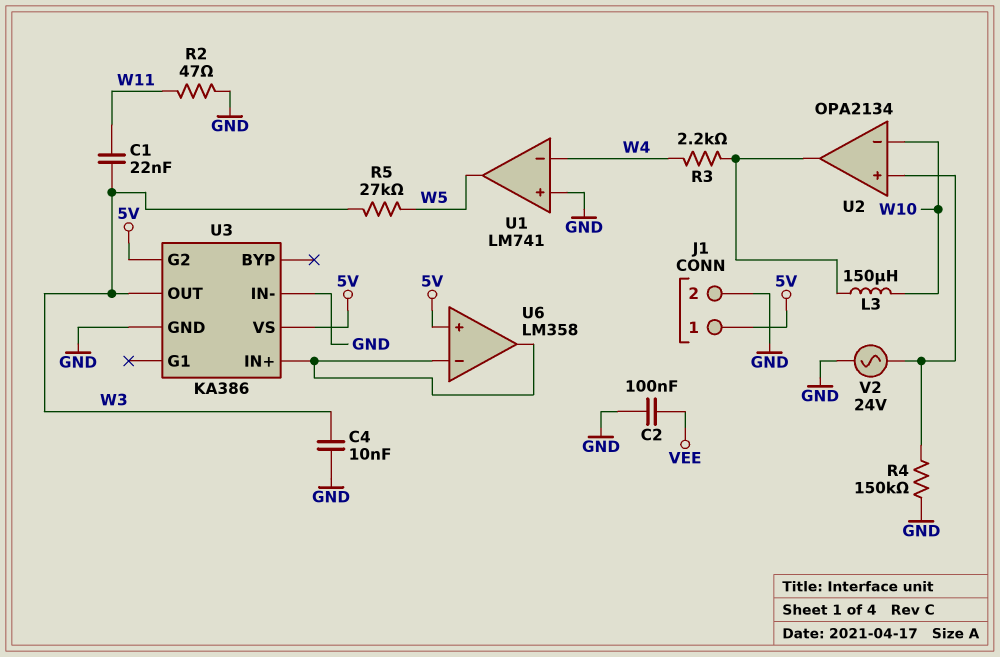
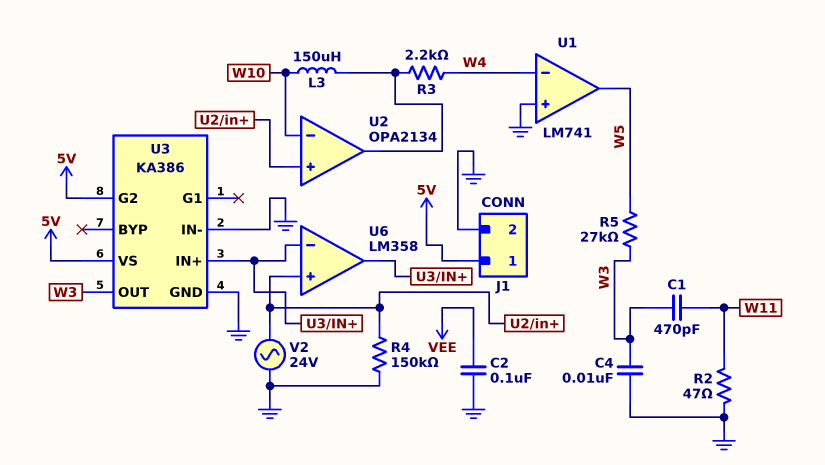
C1: 22nF (W3, W11) -> 470pF (W3, W11)
U6 pin in+: 5V -> U2/in+

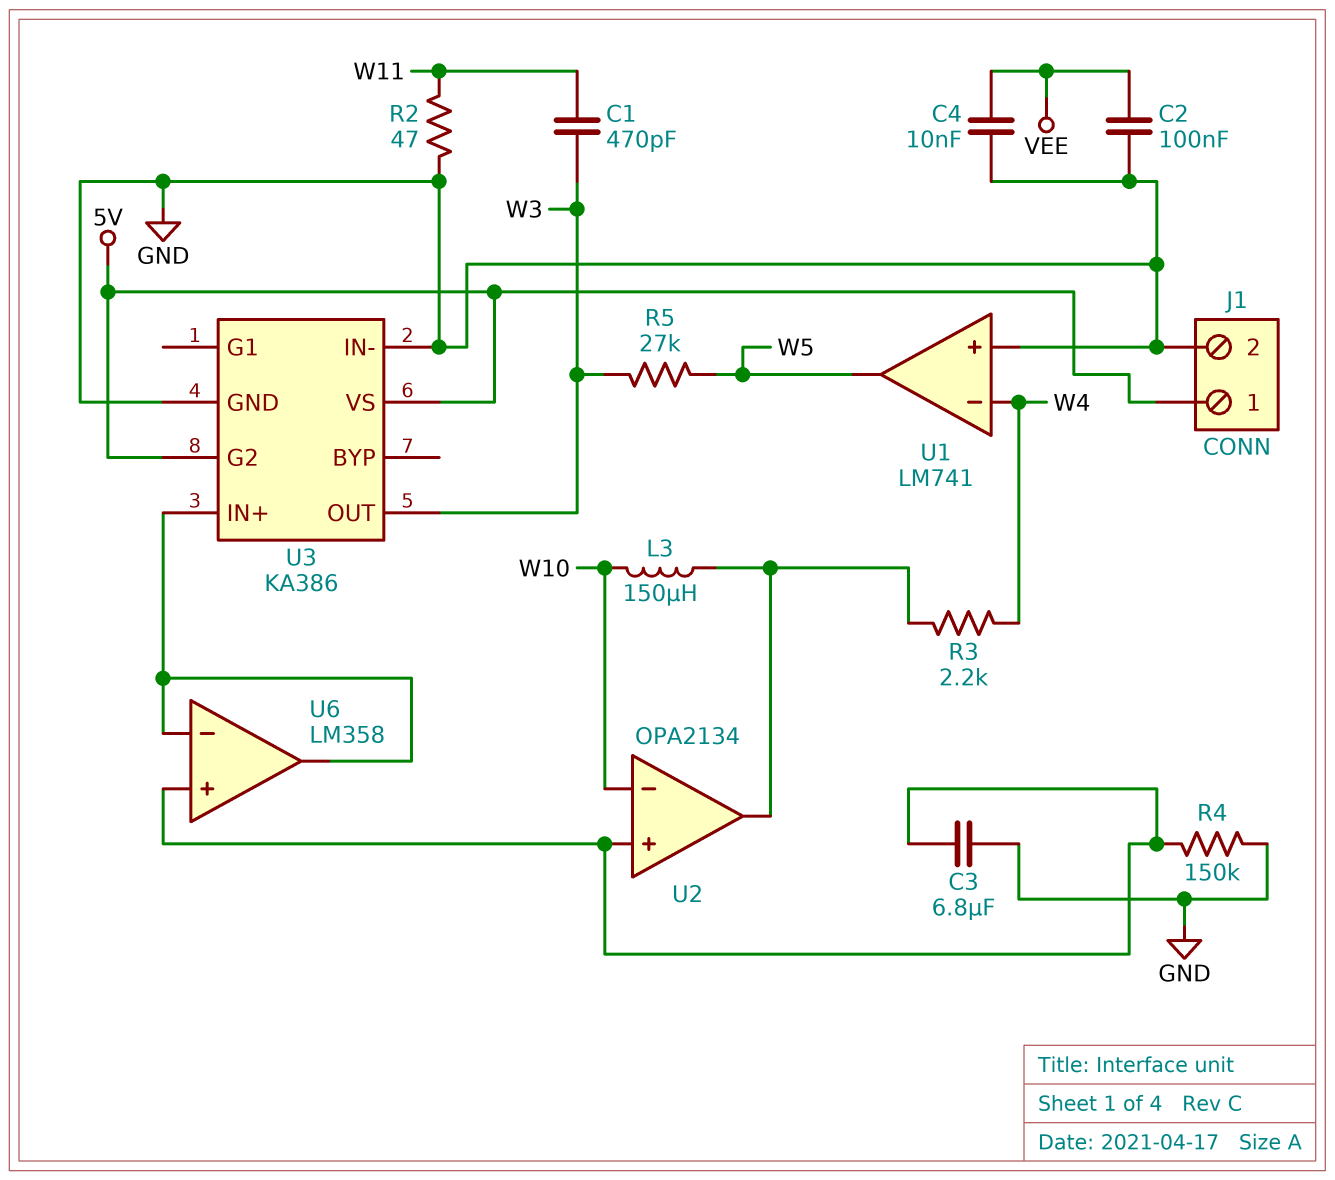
C3: none -> 6.8uF (GND, U2/in+)
C4: 10nF (GND, W3) -> 10nF (GND, VEE)
V2: AC 24V (GND, U2/in+) -> none

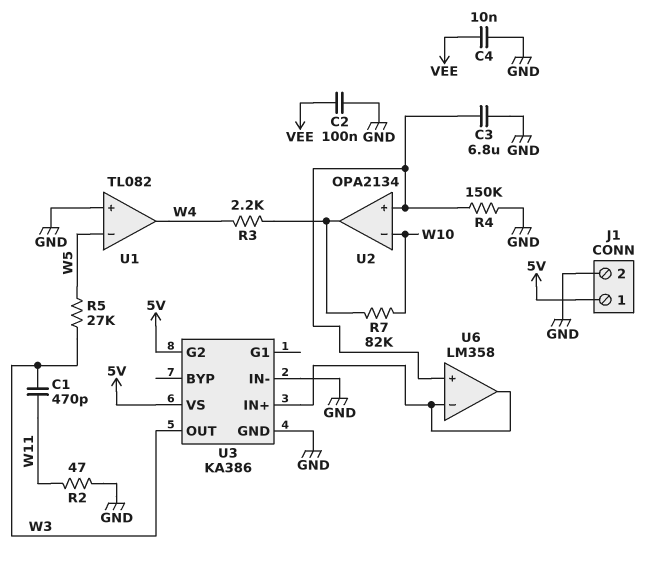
L3: 150uH (U2/out, W10) -> none
R7: none -> 82k (U2/out, W10)
U1: LM741 -> TL082
U1 pin in-: W4 -> W5
U1 pin out: W5 -> W4

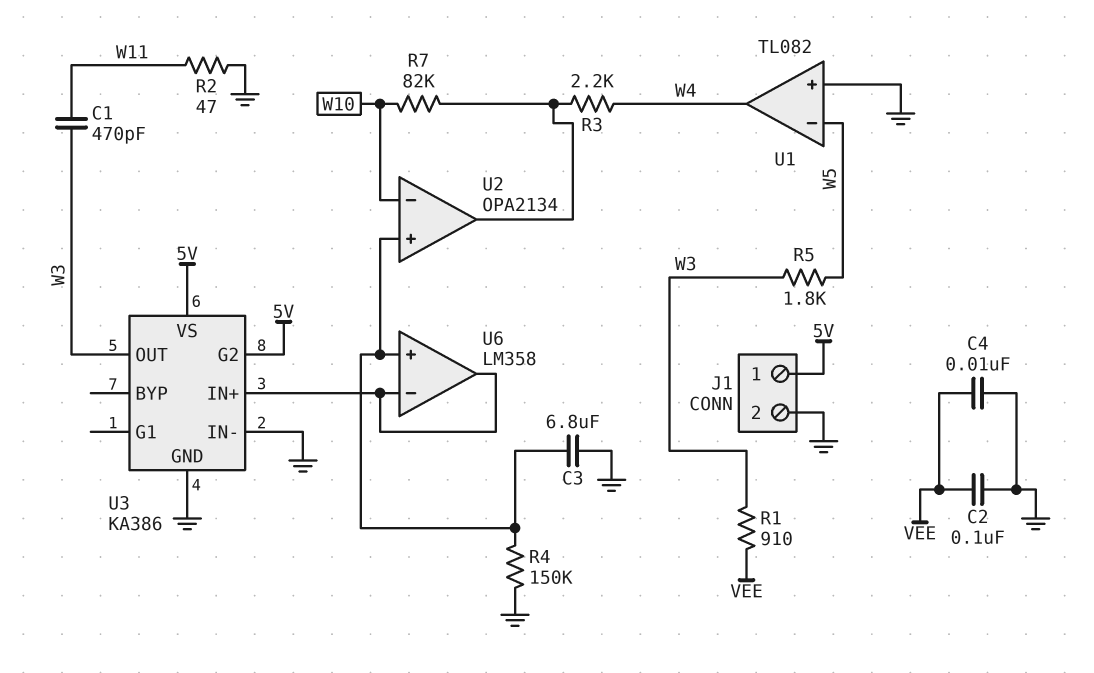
R1: none -> 910 (VEE, W3)
R5: 27k (W3, W5) -> 1.8k (W3, W5)

